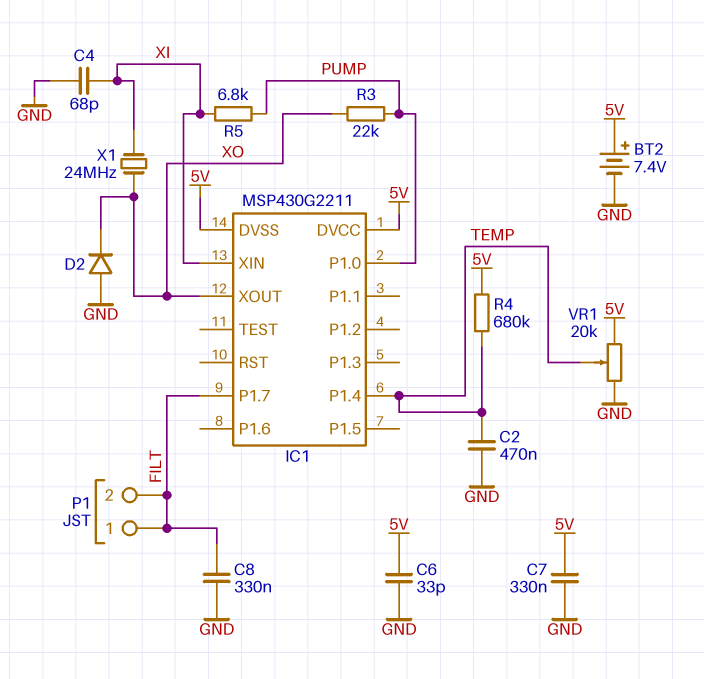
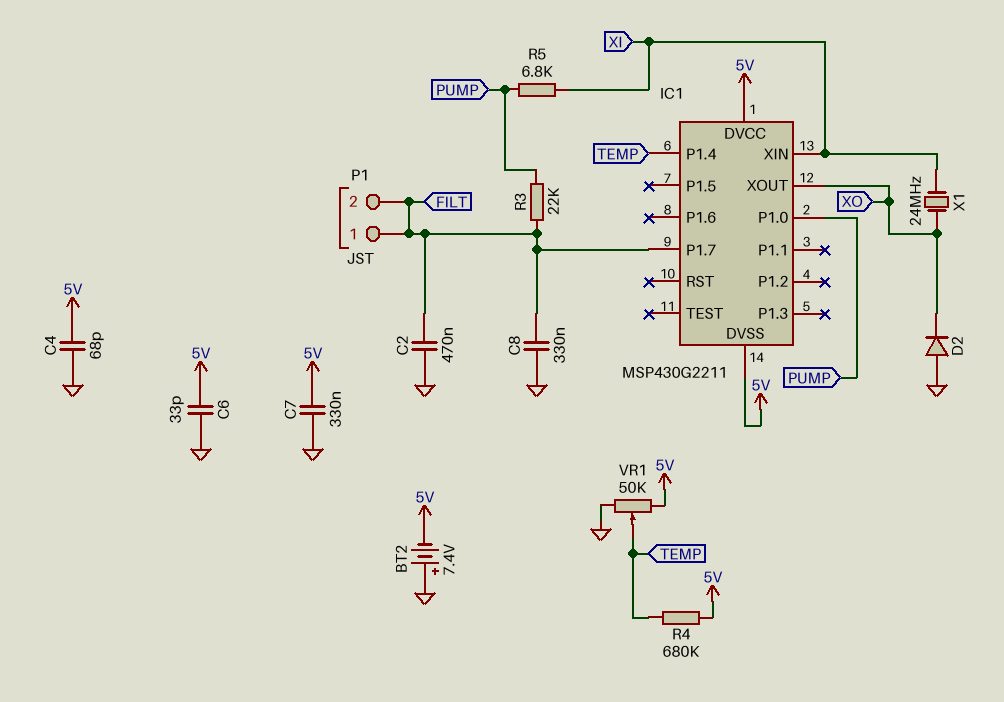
BT2: 7.4V (plus 5V, minus GND) -> 7.4V (plus GND, minus 5V)
C2: 470nF (GND, TEMP) -> 470nF (FILT, GND)
C4: 68pF (GND, XI) -> 68pF (5V, GND)
R3: 22k (PUMP, XO) -> 22k (FILT, PUMP)
VR1: 20k (5V, GND, wiper TEMP) -> 50k (5V, GND, wiper TEMP)

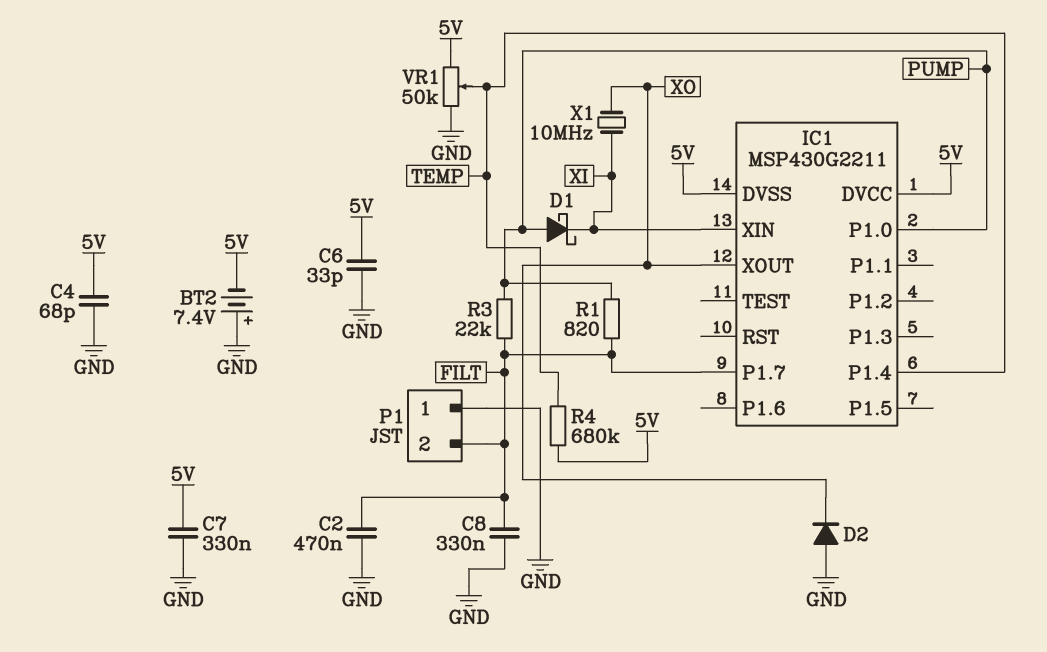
D1: none -> schottky (A PUMP, K XI)
P1 pin 1: FILT -> GND
R1: none -> 820 (FILT, PUMP)
R5: 6.8k (PUMP, XI) -> none
X1: 24MHz (XI, XO) -> 10MHz (XI, XO)

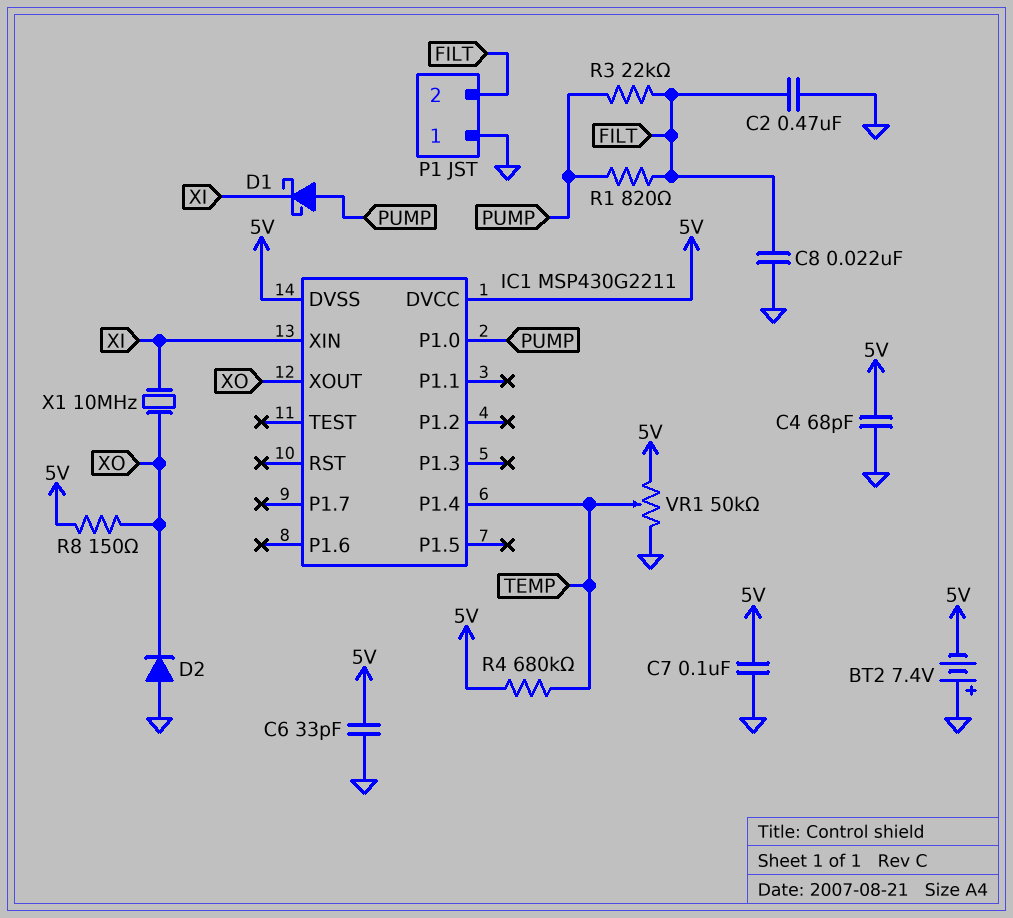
C7: 330nF (5V, GND) -> 100nF (5V, GND)
C8: 330nF (FILT, GND) -> 22nF (FILT, GND)
IC1 pin P1.7: FILT -> none
R8: none -> 150 (5V, XO)

